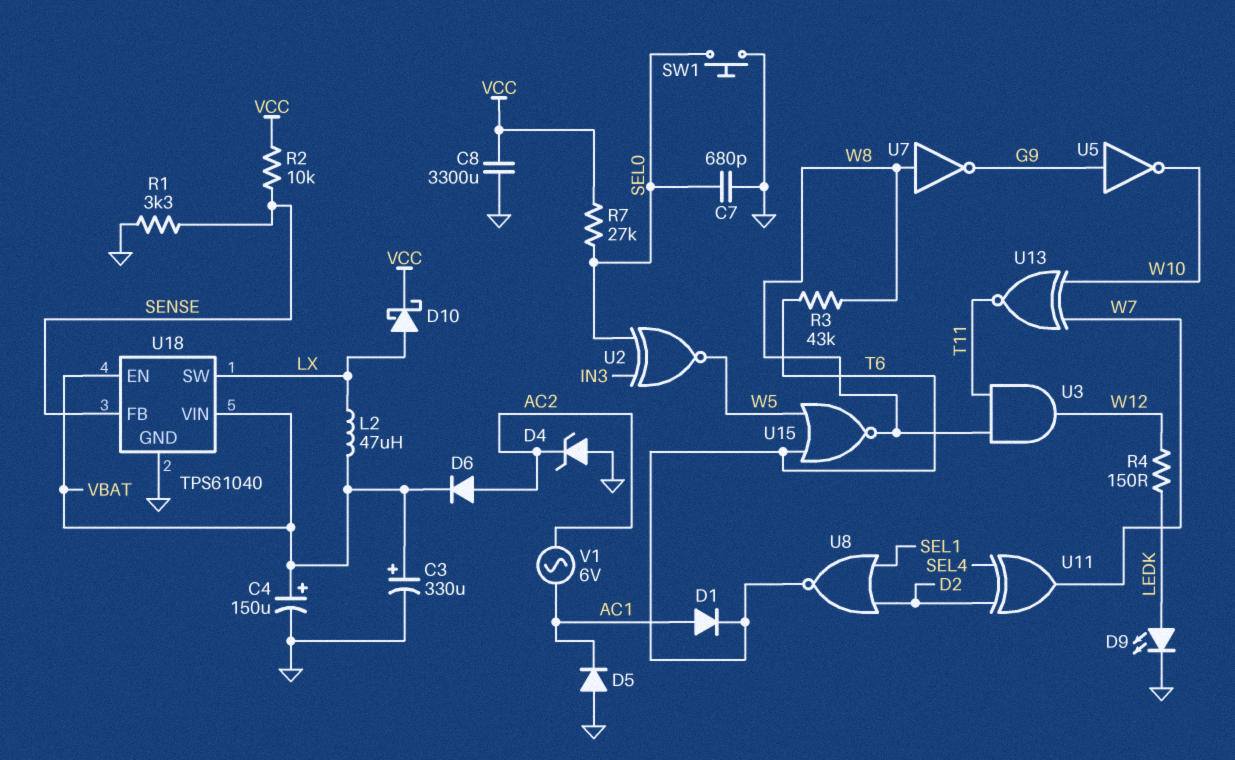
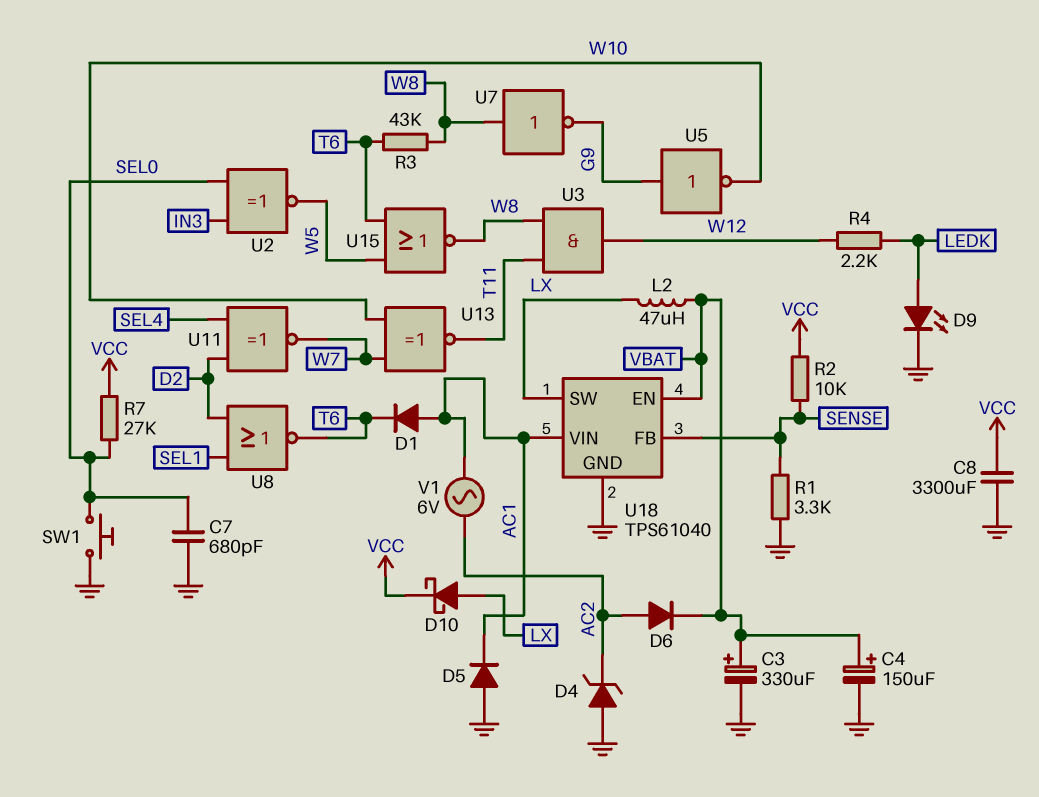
R4: 150 (LEDK, W12) -> 2.2k (LEDK, W12)
U11: XOR (in D2, in SEL4, out W7) -> XNOR (in D2, in SEL4, out W7)
U18 pin VIN: VBAT -> AC1

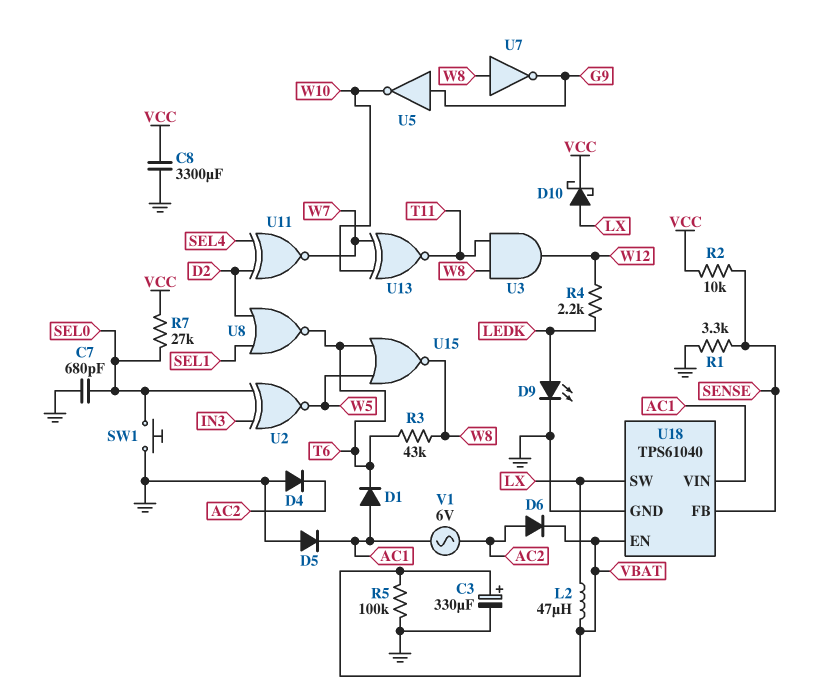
C4: 150uF (plus VBAT, minus GND) -> none
D4: zener (A GND, K AC2) -> diode (A GND, K AC2)
R5: none -> 100k (GND, VBAT)

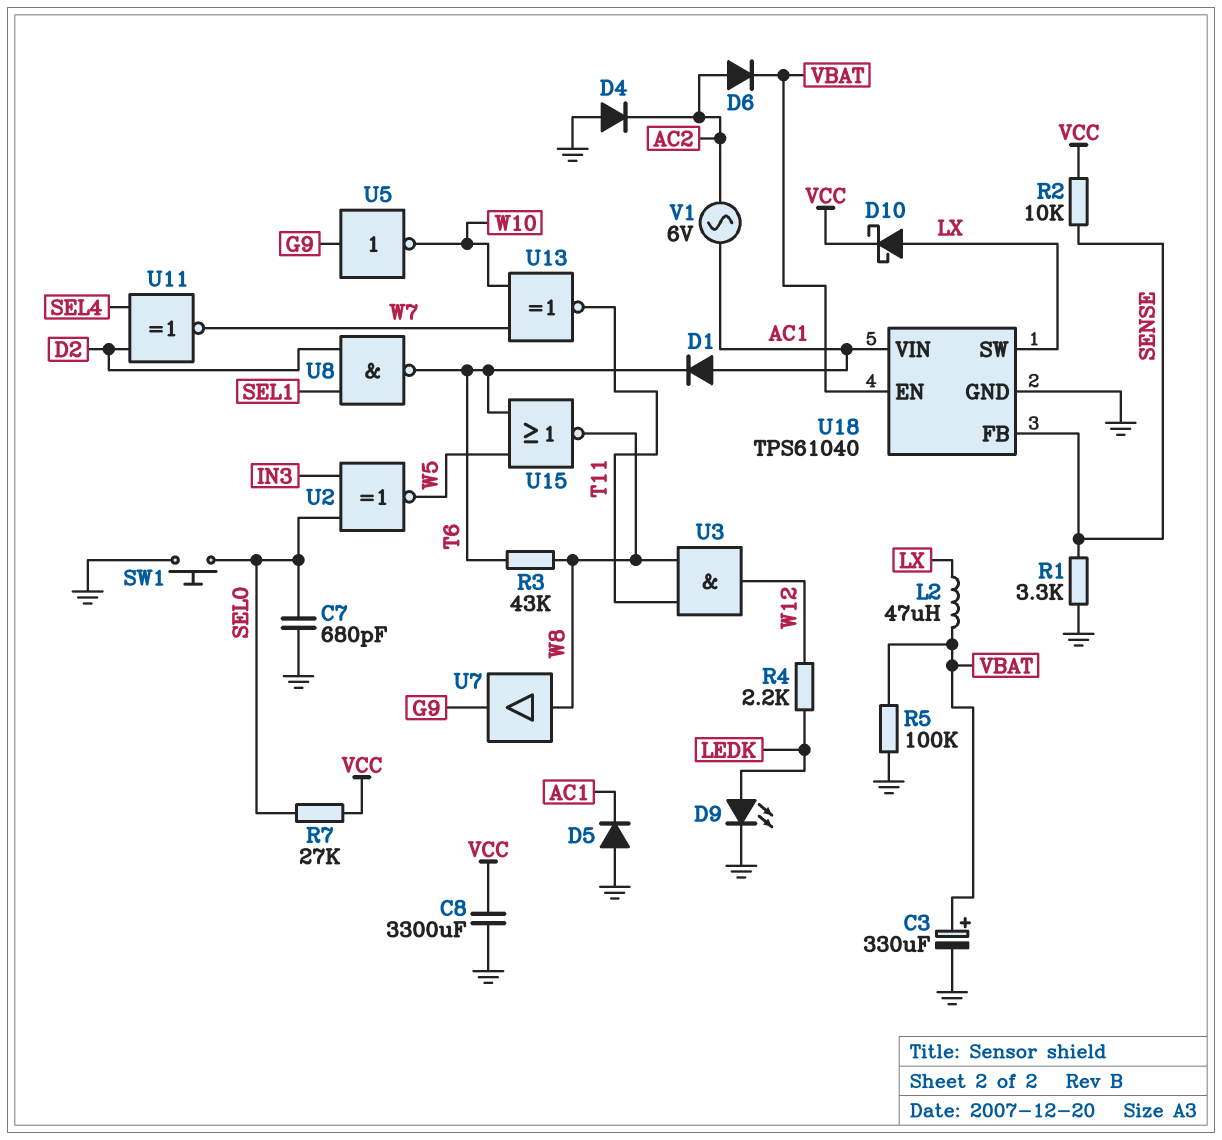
U7: NOT (in W8, out G9) -> buffer (in W8, out G9)
U8: NOR (in D2, in SEL1, out T6) -> NAND (in D2, in SEL1, out T6)

